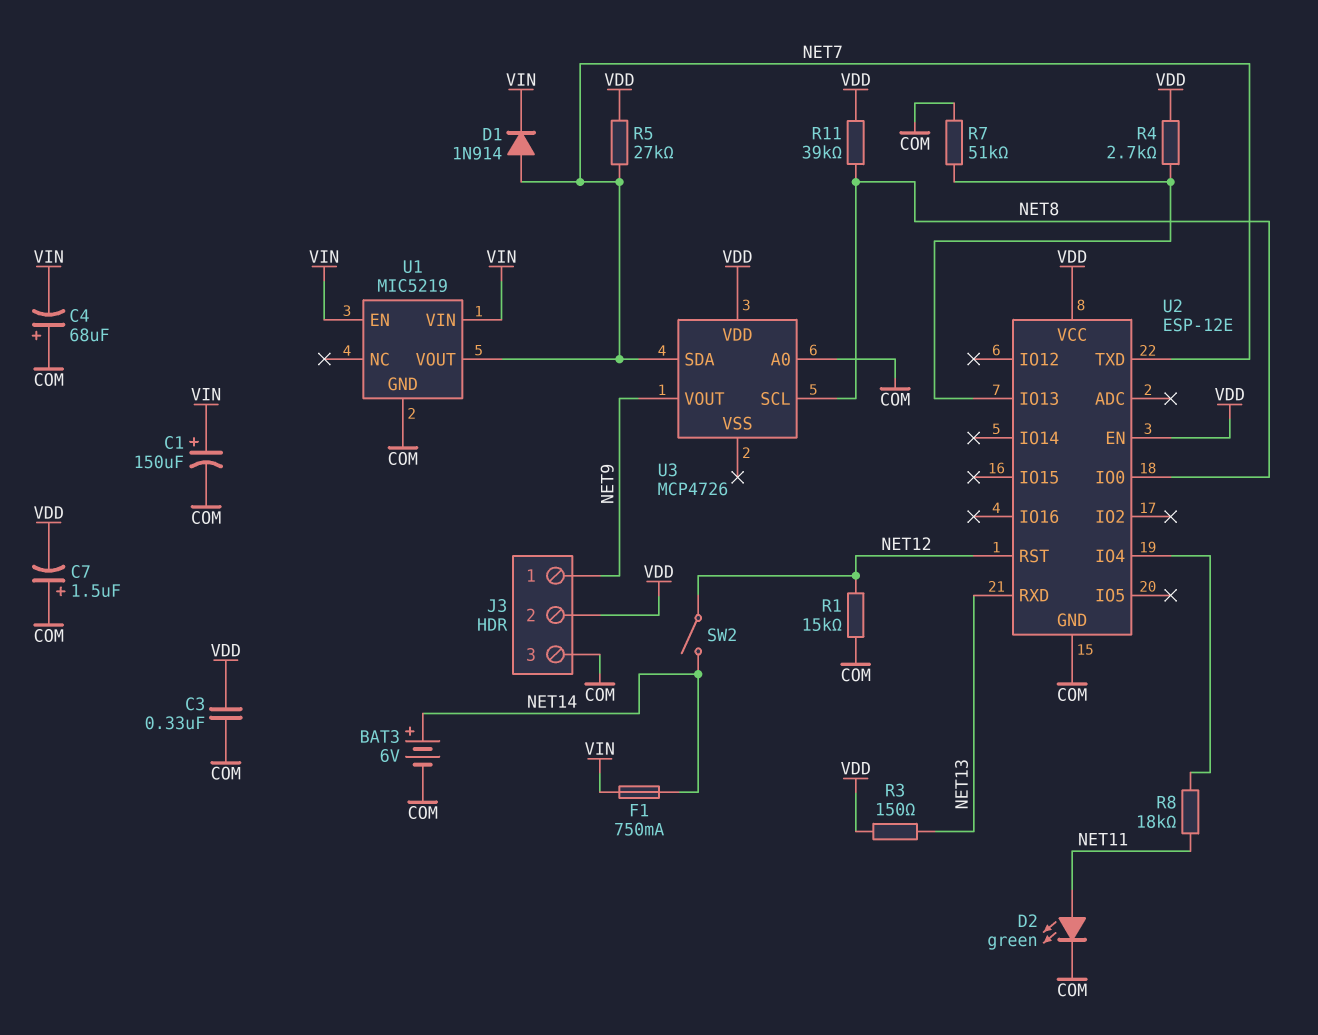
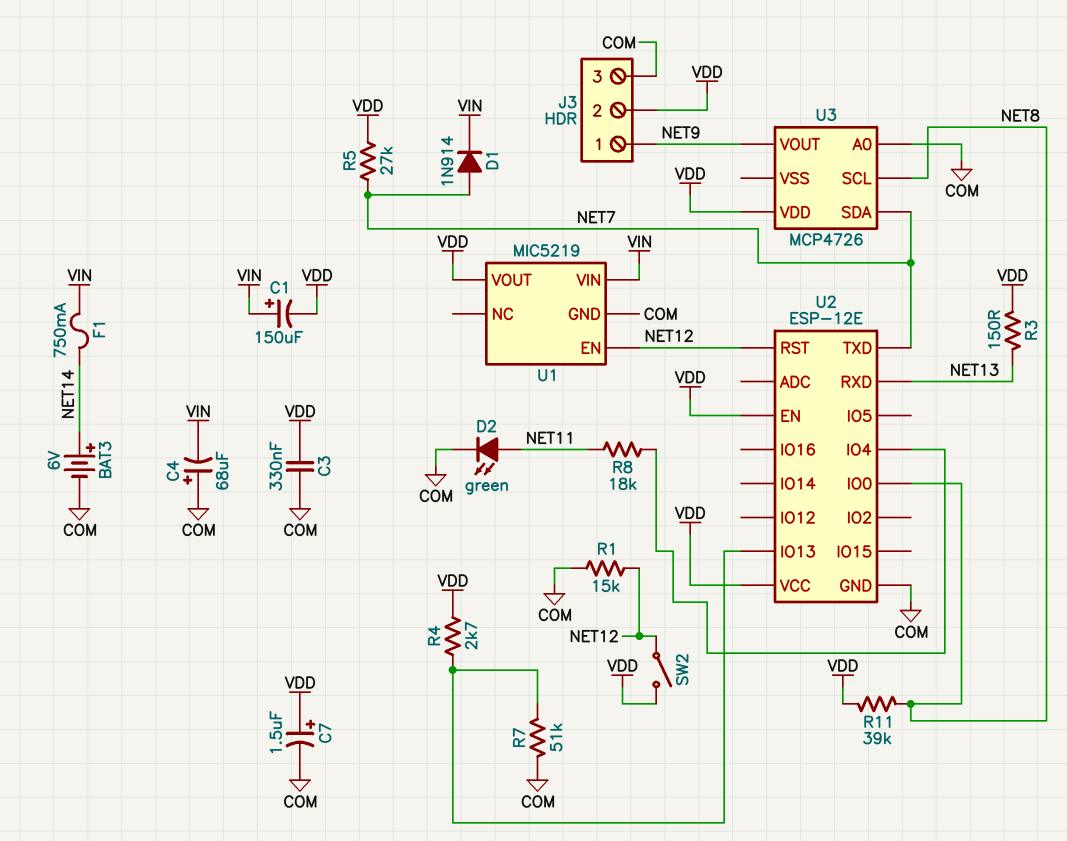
C1: 150uF (plus VIN, minus COM) -> 150uF (plus VIN, minus VDD)
C7: 1.5uF (plus COM, minus VDD) -> 1.5uF (plus VDD, minus COM)
SW2: switch (NET12, NET14) -> switch (NET12, VDD)
U1 pin EN: VIN -> NET12
U1 pin VOUT: NET7 -> VDD

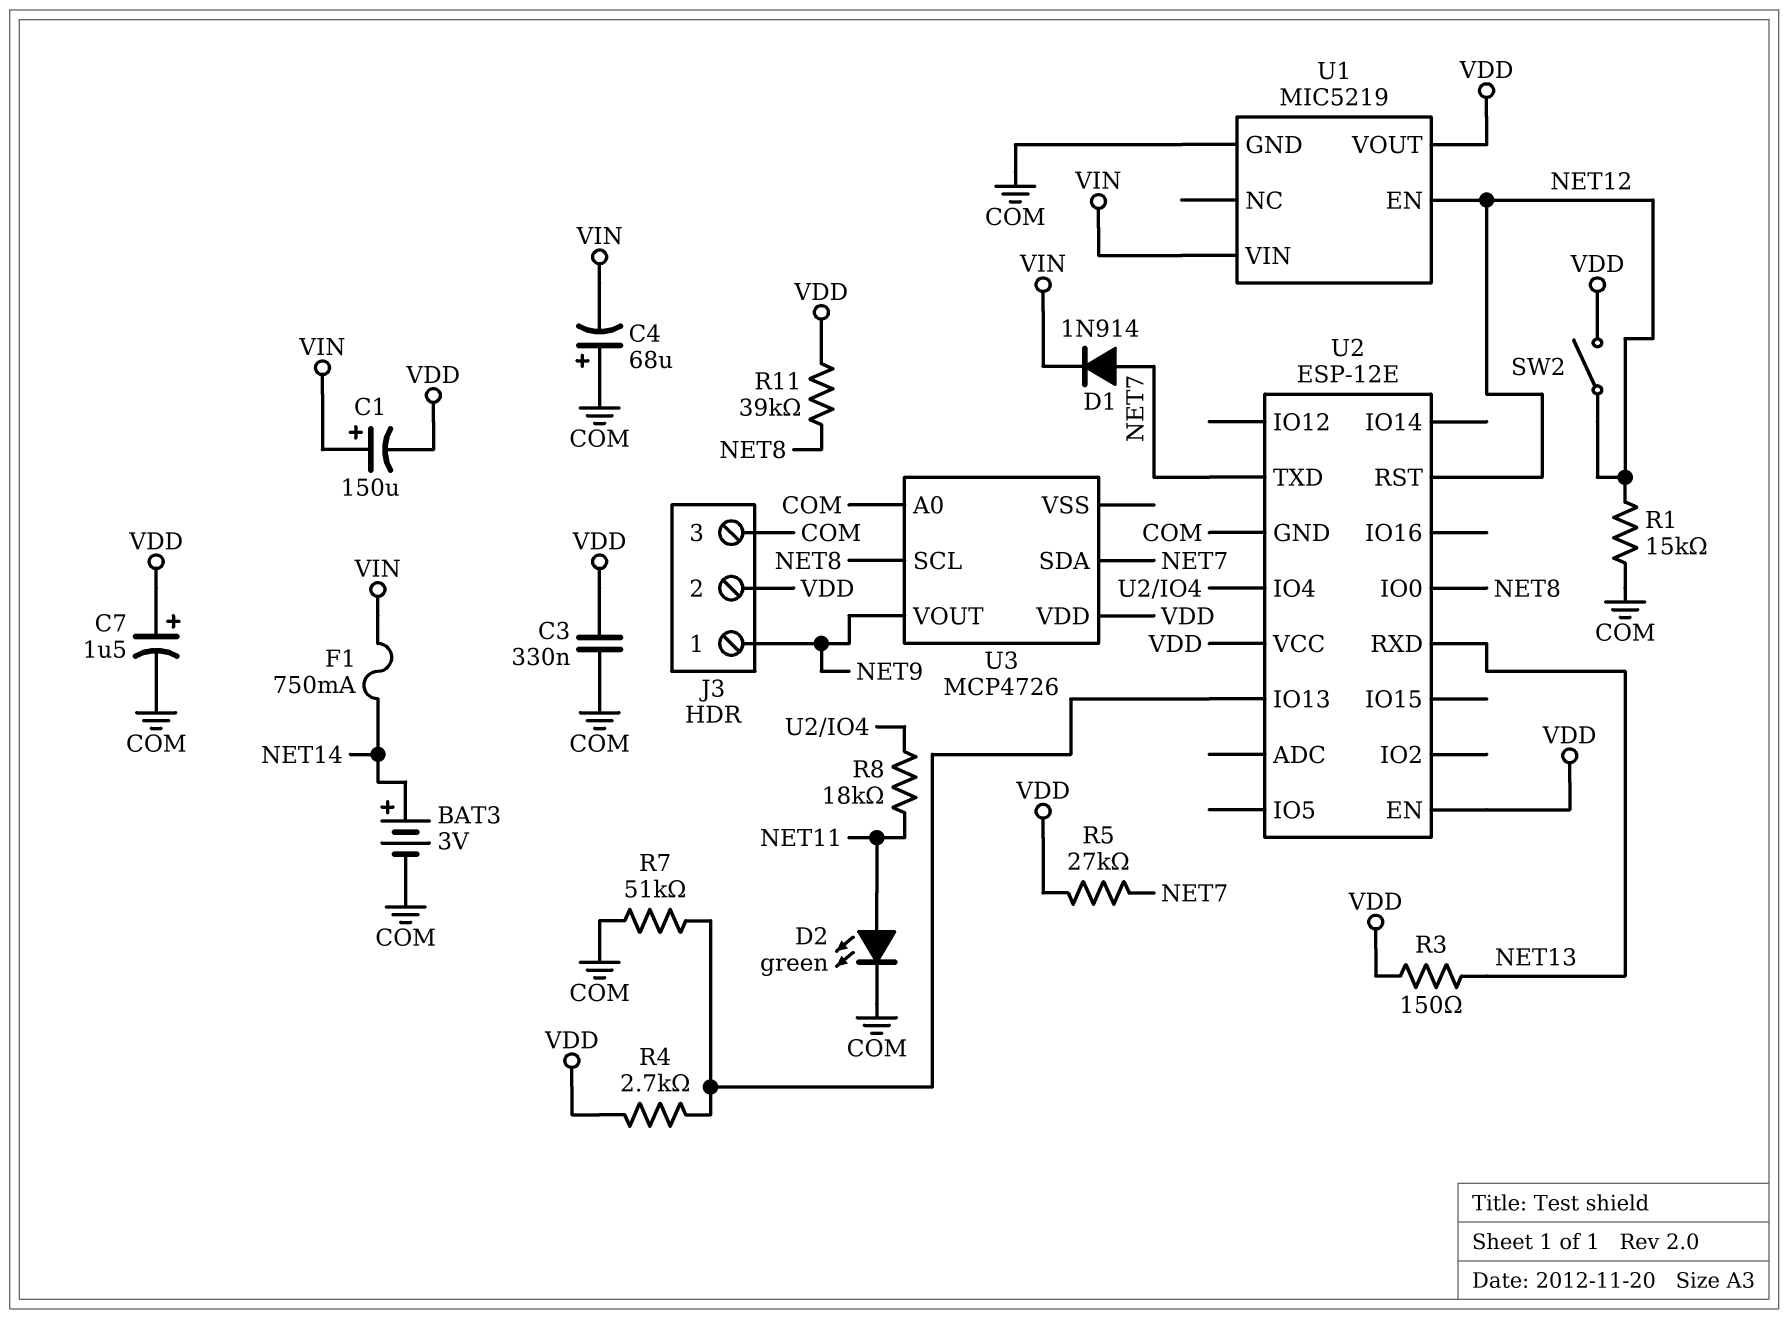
BAT3: 6V (plus NET14, minus COM) -> 3V (plus NET14, minus COM)

